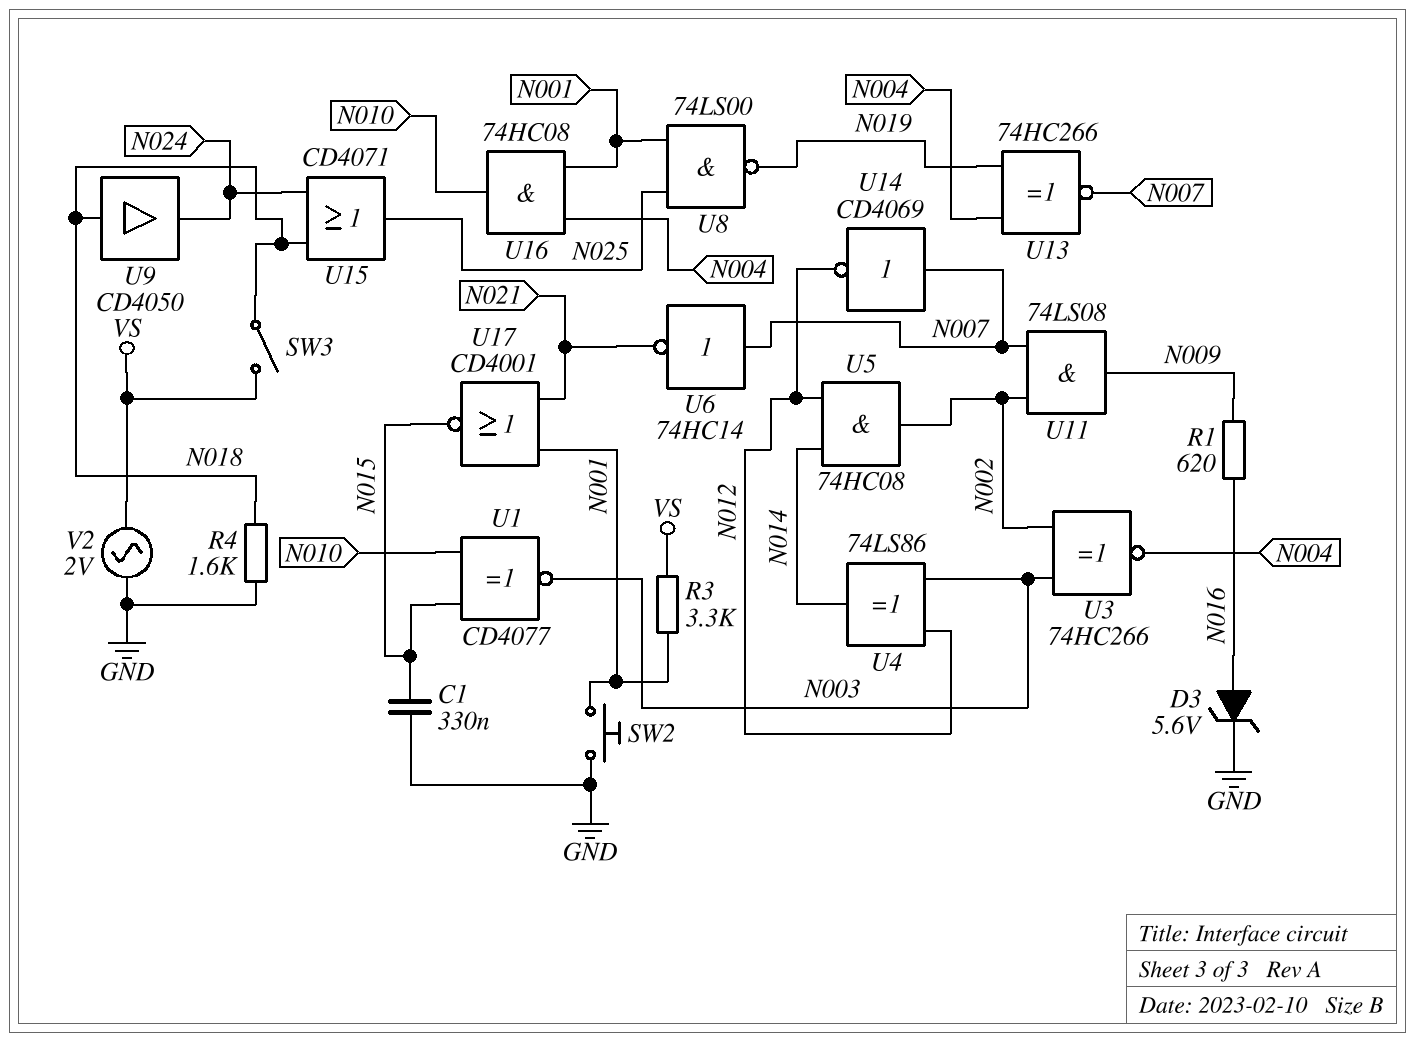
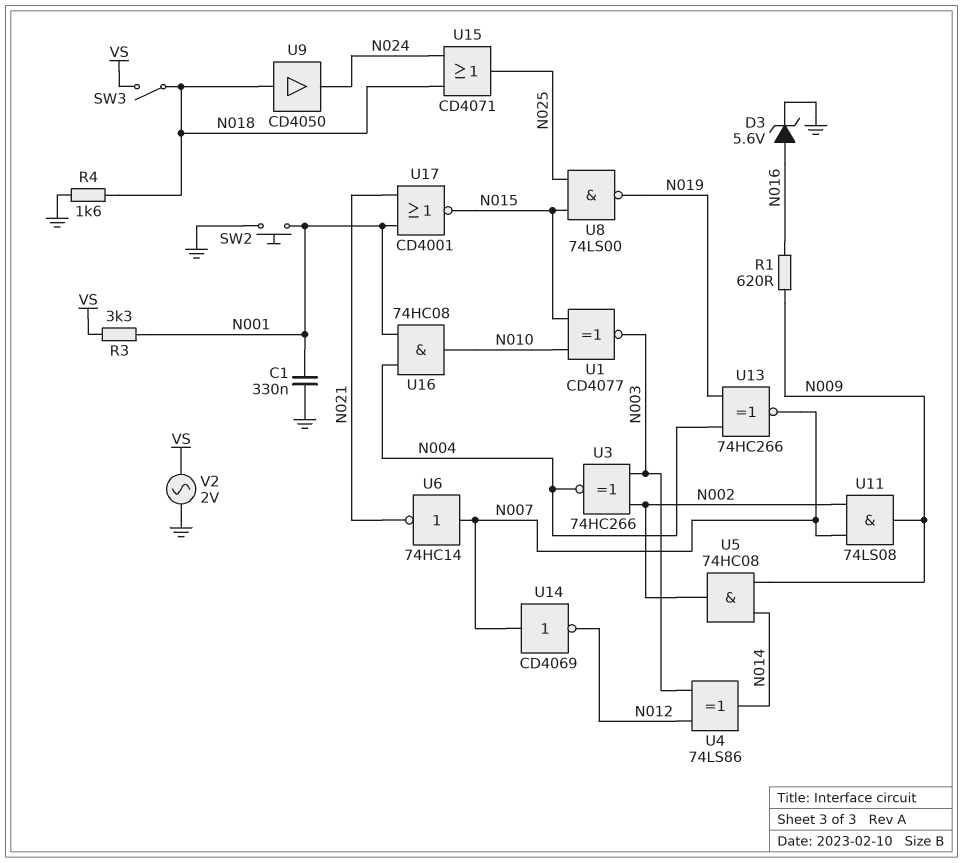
C1: 330nF (GND, N015) -> 330nF (GND, N001)
U5: AND 74HC08 (in N012, in N014, out N002) -> AND 74HC08 (in N009, in N014, out N002)
U8: NAND 74LS00 (in N001, in N025, out N019) -> NAND 74LS00 (in N015, in N025, out N019)

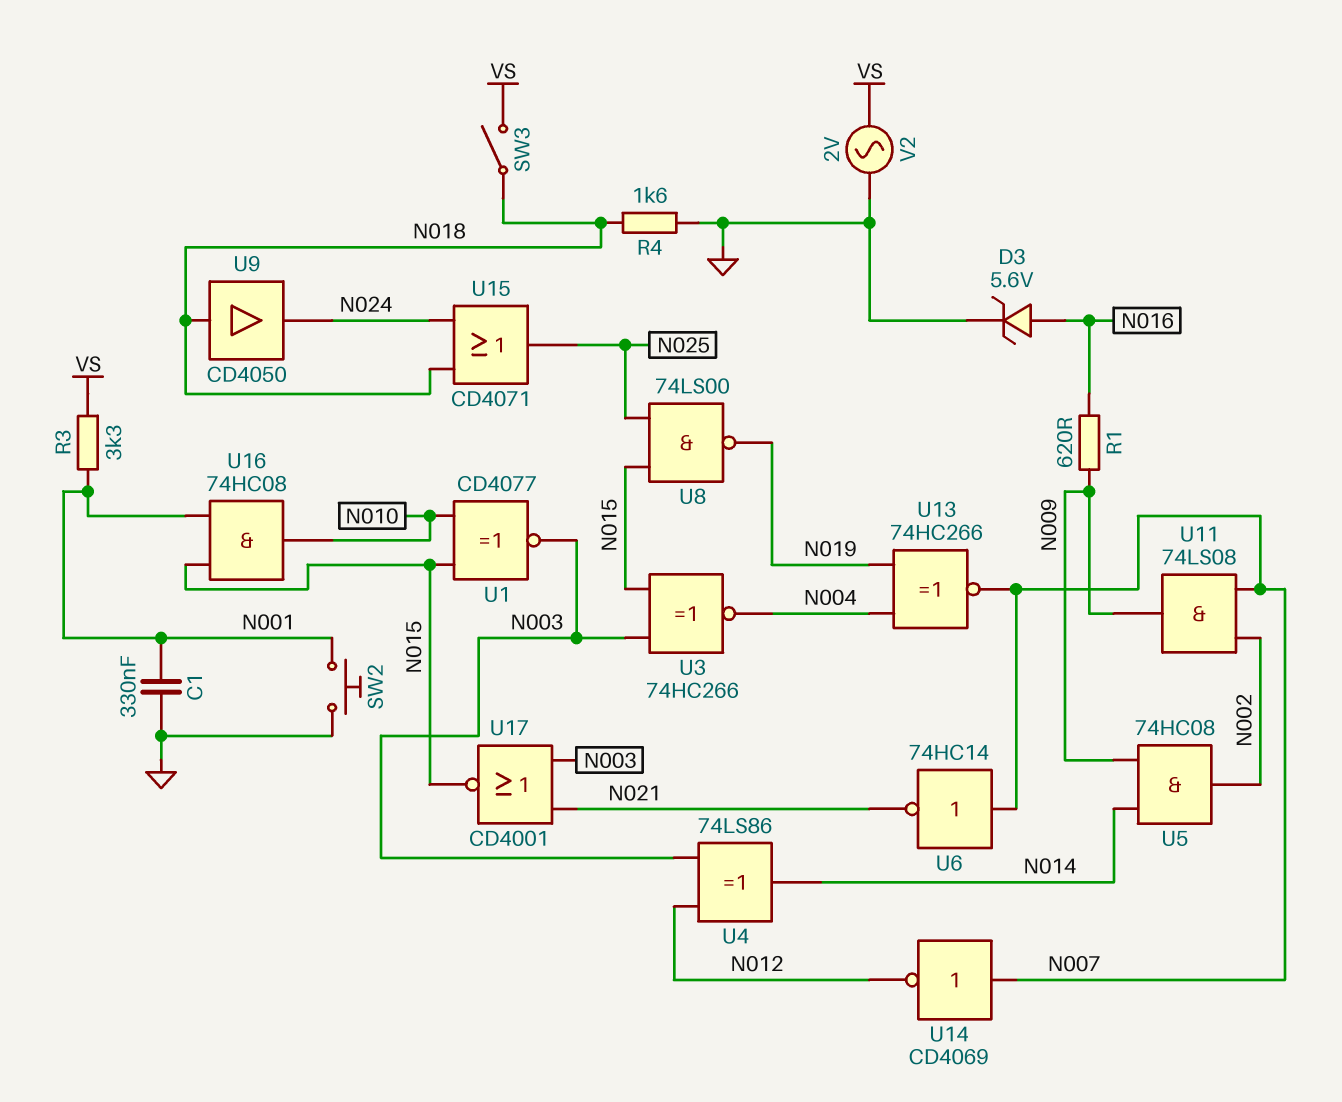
U3: XNOR 74HC266 (in N002, in N003, out N004) -> XNOR 74HC266 (in N003, in N015, out N004)
U16: AND 74HC08 (in N001, in N004, out N010) -> AND 74HC08 (in N001, in N015, out N010)
U17: NOR CD4001 (in N001, in N021, out N015) -> NOR CD4001 (in N003, in N021, out N015)

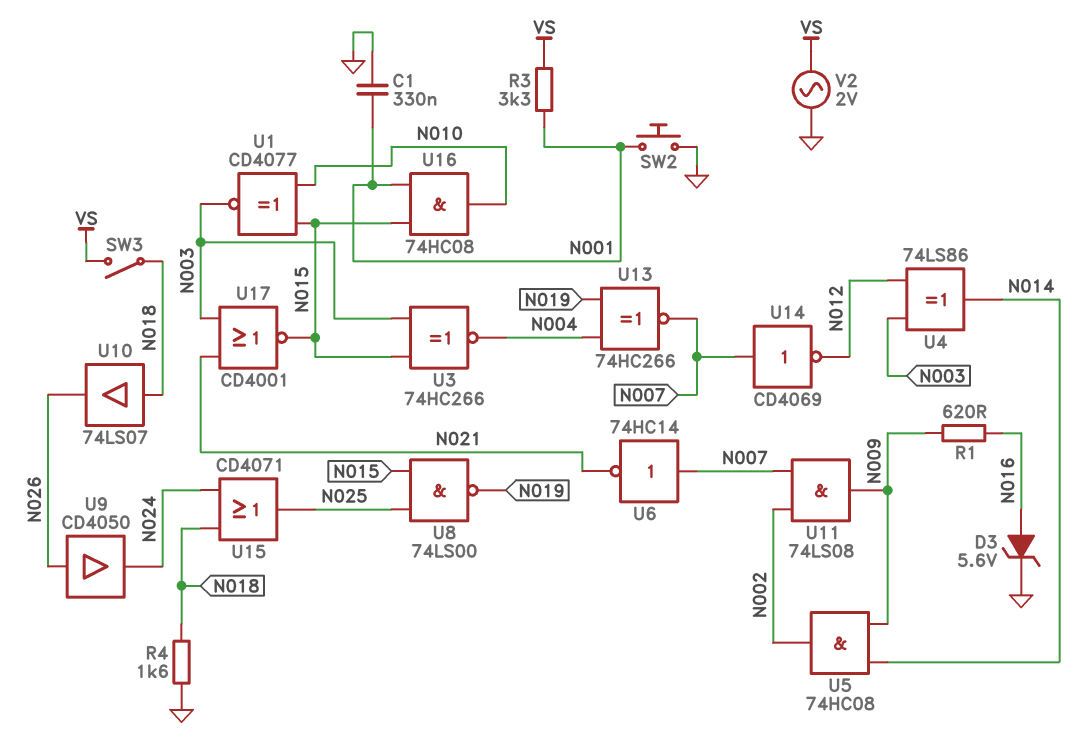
U9: buffer CD4050 (in N018, out N024) -> buffer CD4050 (in N026, out N024)
U10: none -> buffer 74LS07 (in N018, out N026)

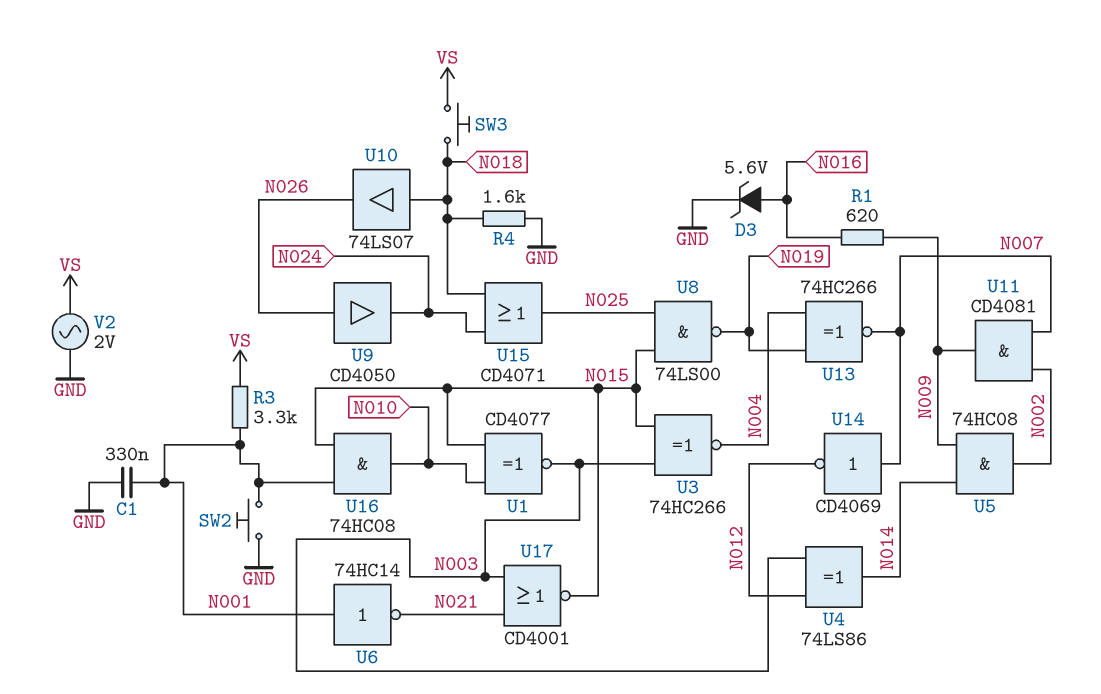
SW3: switch (N018, VS) -> button (N018, VS)
U6: NOT 74HC14 (in N007, out N021) -> NOT 74HC14 (in N001, out N021)
U11: AND 74LS08 (in N002, in N007, out N009) -> AND CD4081 (in N002, in N007, out N009)

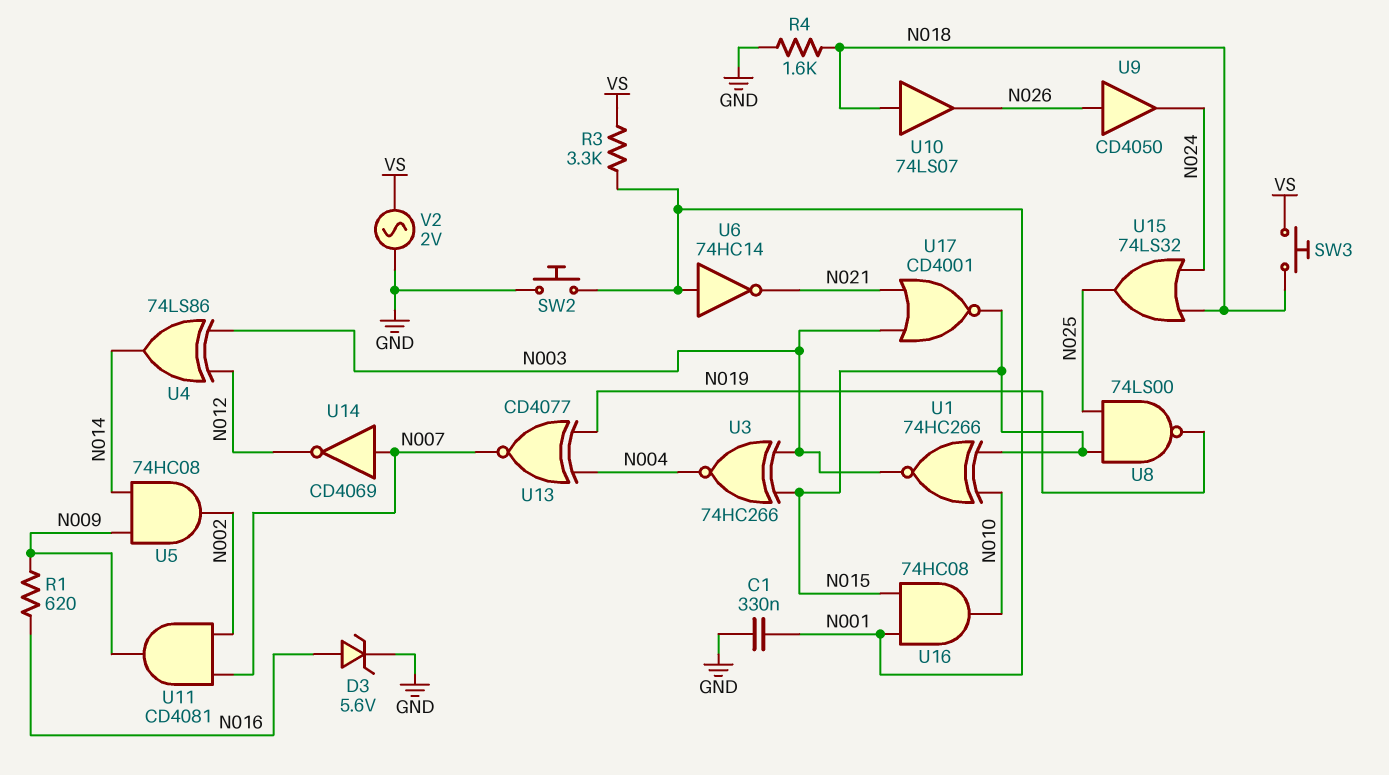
U1: XNOR CD4077 (in N010, in N015, out N003) -> XNOR 74HC266 (in N010, in N015, out N003)
U13: XNOR 74HC266 (in N004, in N019, out N007) -> XNOR CD4077 (in N004, in N019, out N007)
U15: OR CD4071 (in N018, in N024, out N025) -> OR 74LS32 (in N018, in N024, out N025)

